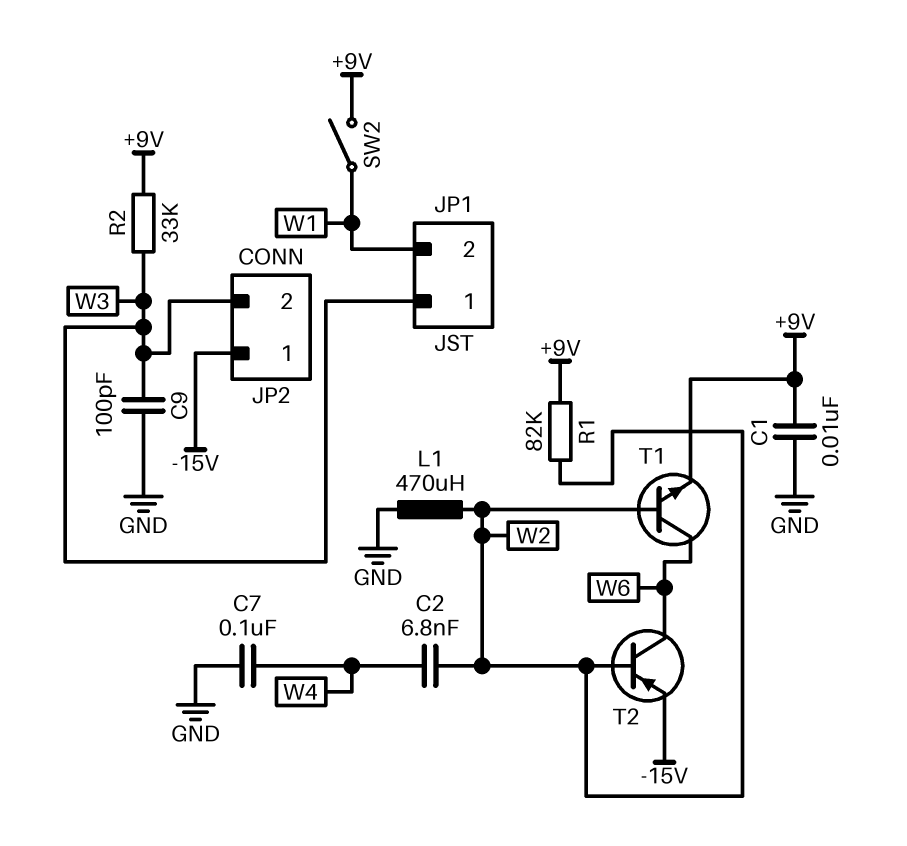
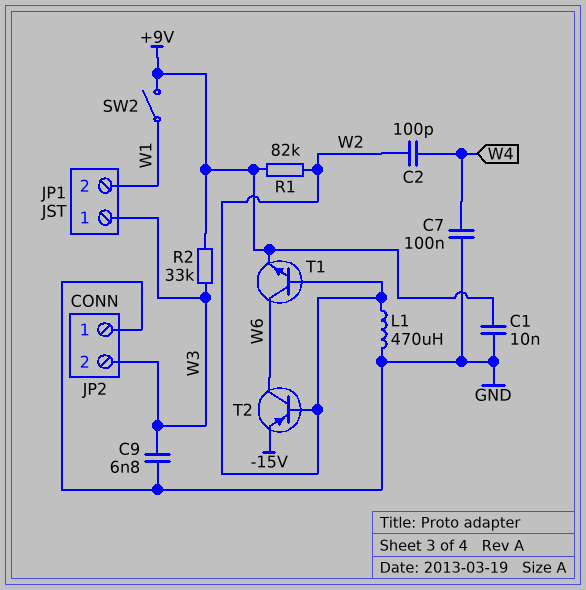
C2: 6.8nF (W2, W4) -> 100pF (W2, W4)
C9: 100pF (GND, W3) -> 6.8nF (GND, W3)
JP2 pin 1: -15V -> GND

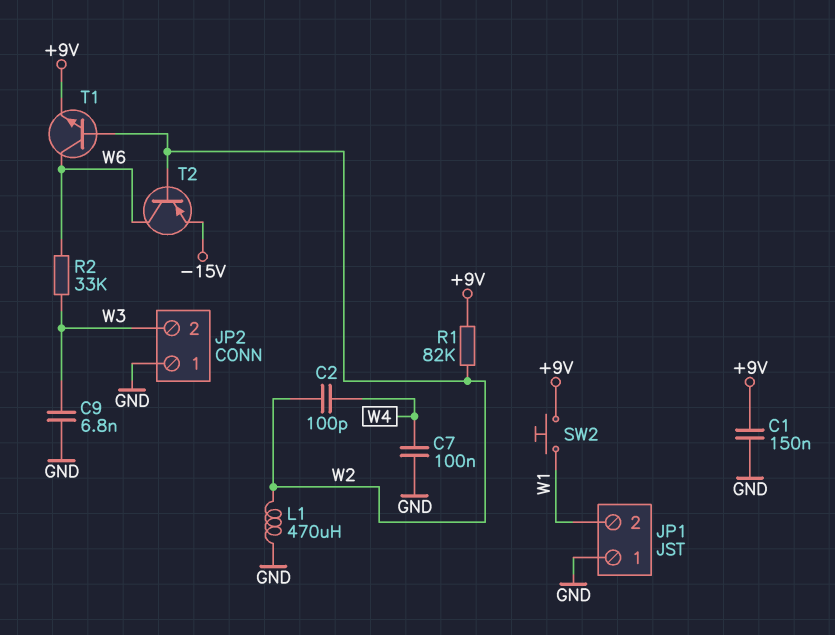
C1: 10nF (+9V, GND) -> 150nF (+9V, GND)
JP1 pin 1: W3 -> GND
R2: 33k (+9V, W3) -> 33k (W3, W6)
SW2: switch (+9V, W1) -> button (+9V, W1)

